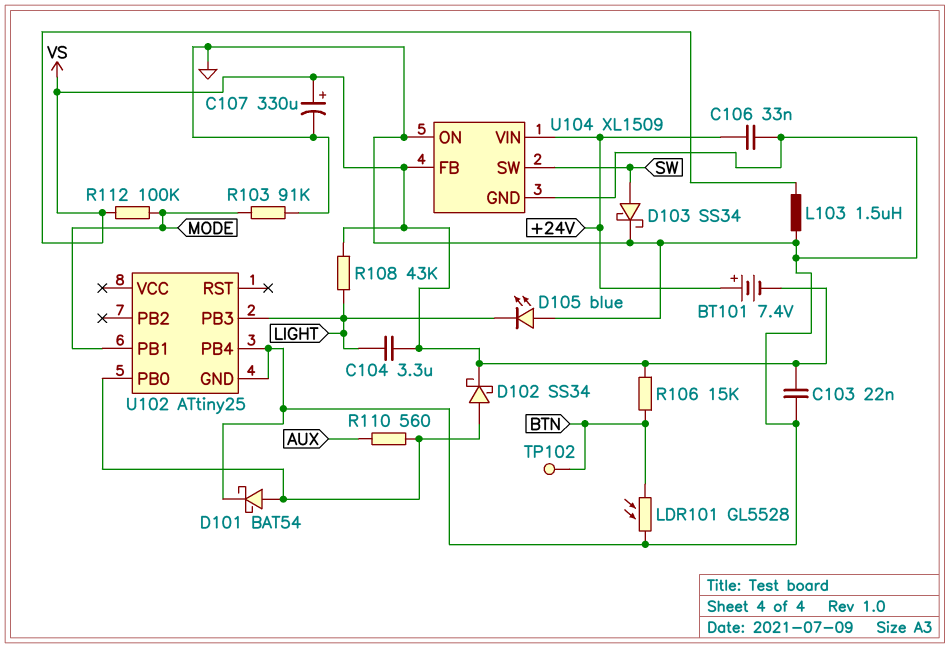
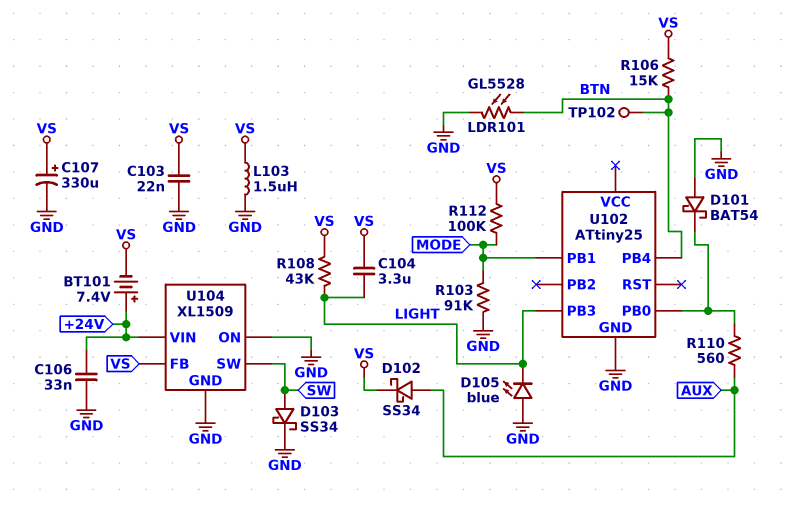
D101: schottky BAT54 (A U102/PB0, K GND) -> schottky BAT54 (A GND, K U102/PB0)
D102: schottky SS34 (A U102/PB0, K VS) -> schottky SS34 (A AUX, K VS)
U102 pin PB4: GND -> BTN

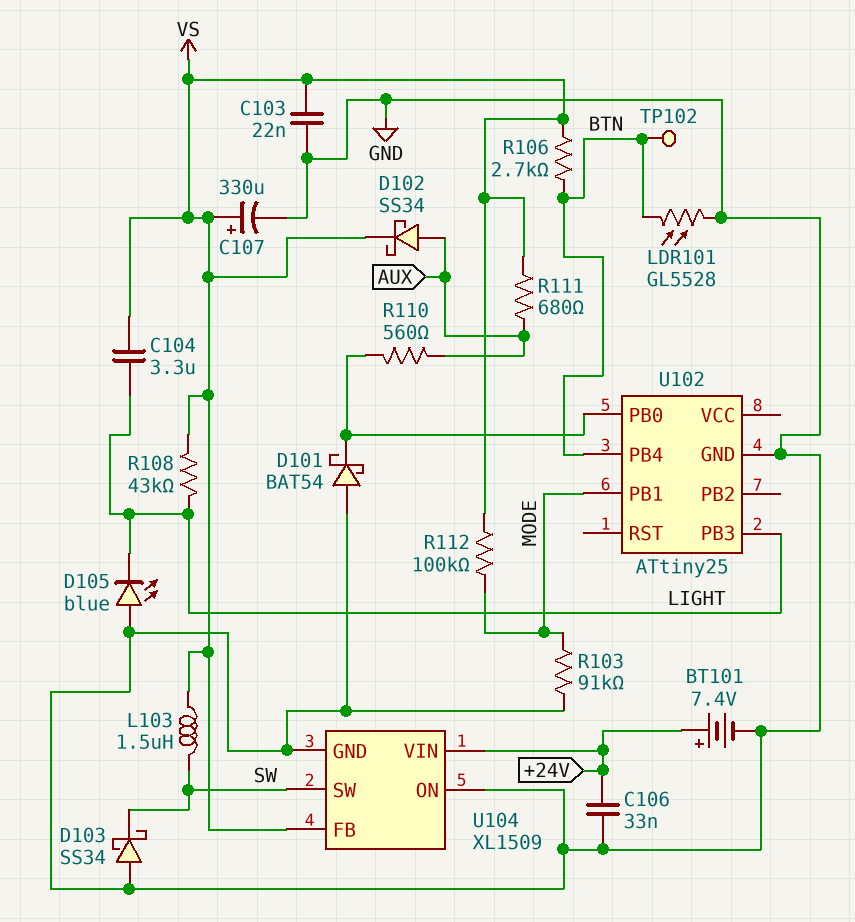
BT101: 7.4V (plus +24V, minus VS) -> 7.4V (plus +24V, minus GND)
D103: schottky SS34 (A SW, K GND) -> schottky SS34 (A GND, K SW)
L103: 1.5uH (GND, VS) -> 1.5uH (SW, VS)
R106: 15k (BTN, VS) -> 2.7k (BTN, VS)
R111: none -> 680 (AUX, VS)

